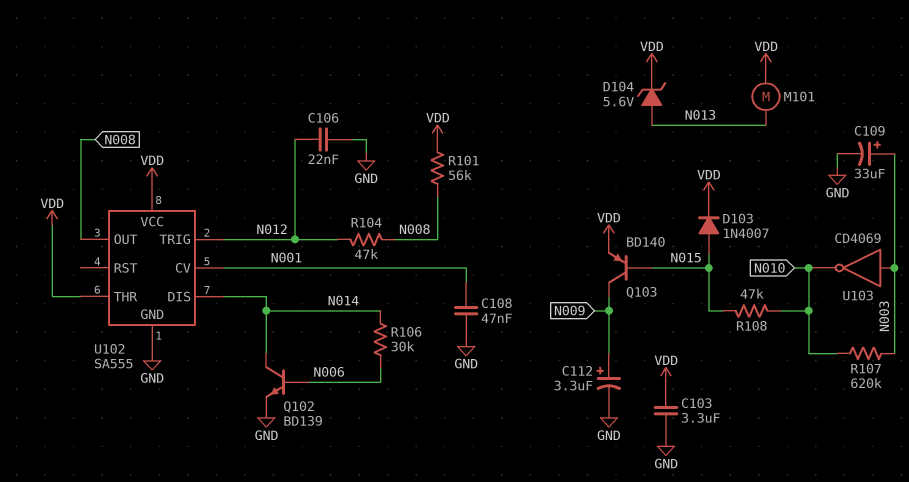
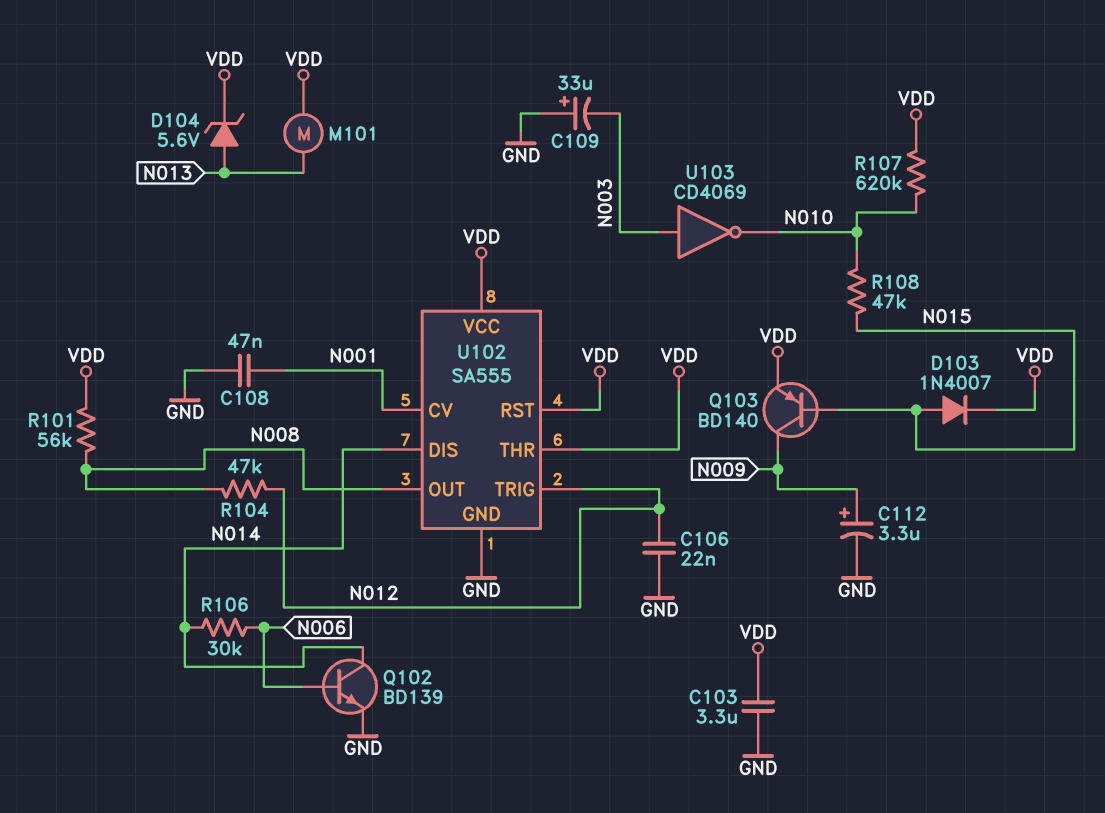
C109: 33uF (plus N003, minus GND) -> 33uF (plus GND, minus N003)
R107: 620k (N003, N010) -> 620k (N010, VDD)
U102 pin RST: none -> VDD

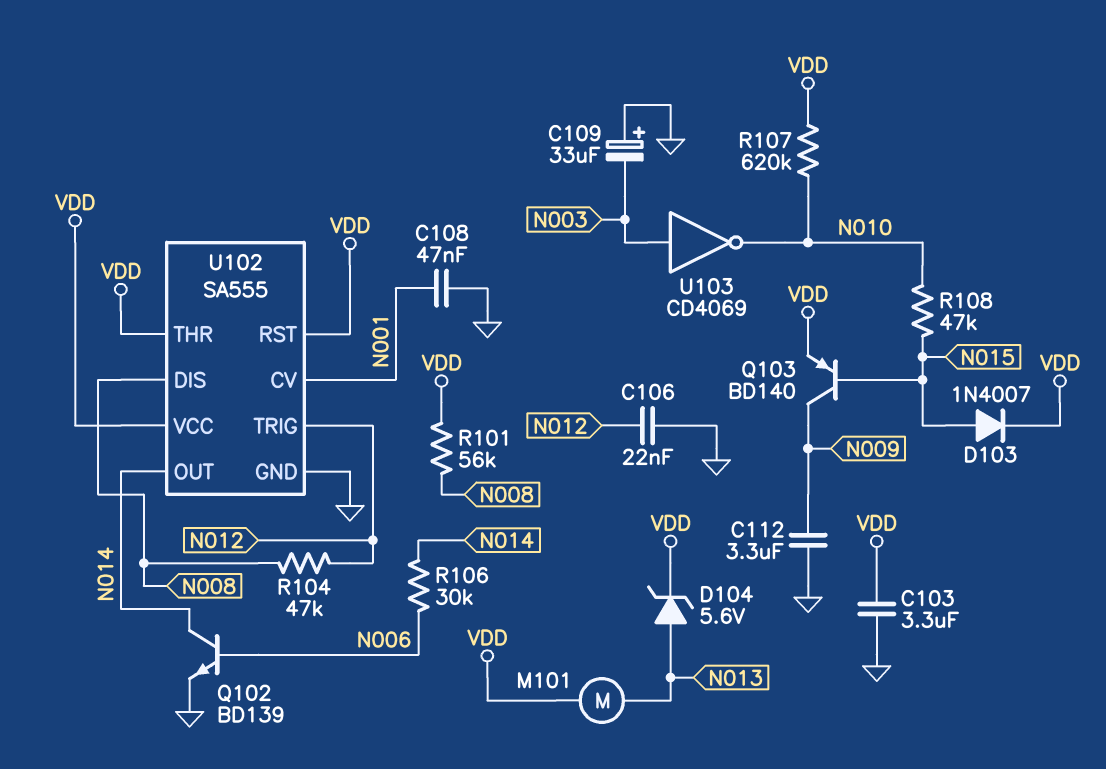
C112: 3.3uF (plus N009, minus GND) -> 3.3uF (GND, N009)
U102 pin DIS: N014 -> N008
U102 pin OUT: N008 -> N014

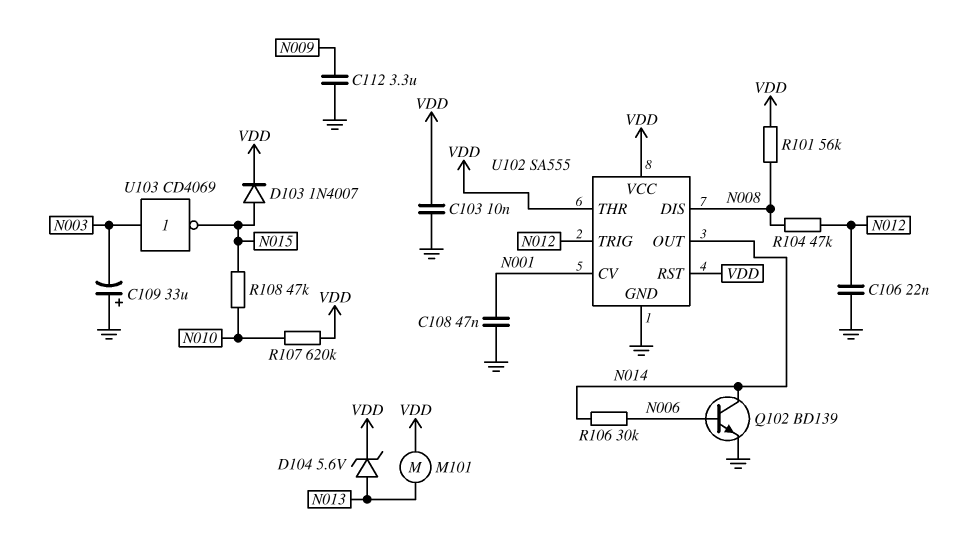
C103: 3.3uF (GND, VDD) -> 10nF (GND, VDD)
Q103: PNP BD140 (B N015, C N009, E VDD) -> none
U103: NOT CD4069 (in N003, out N010) -> NOT CD4069 (in N003, out N015)

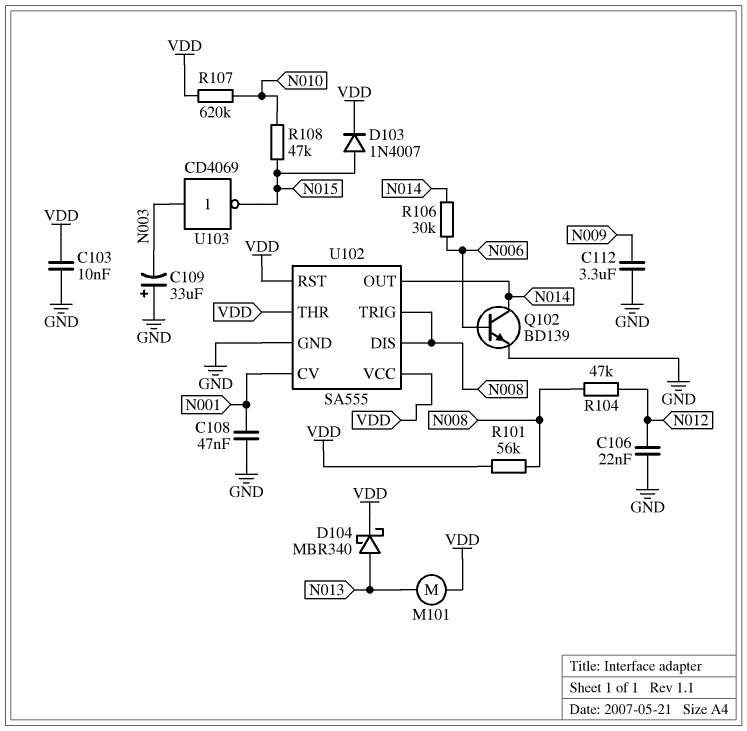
D104: zener 5.6V (A N013, K VDD) -> schottky MBR340 (A N013, K VDD)
U102 pin TRIG: N012 -> N008

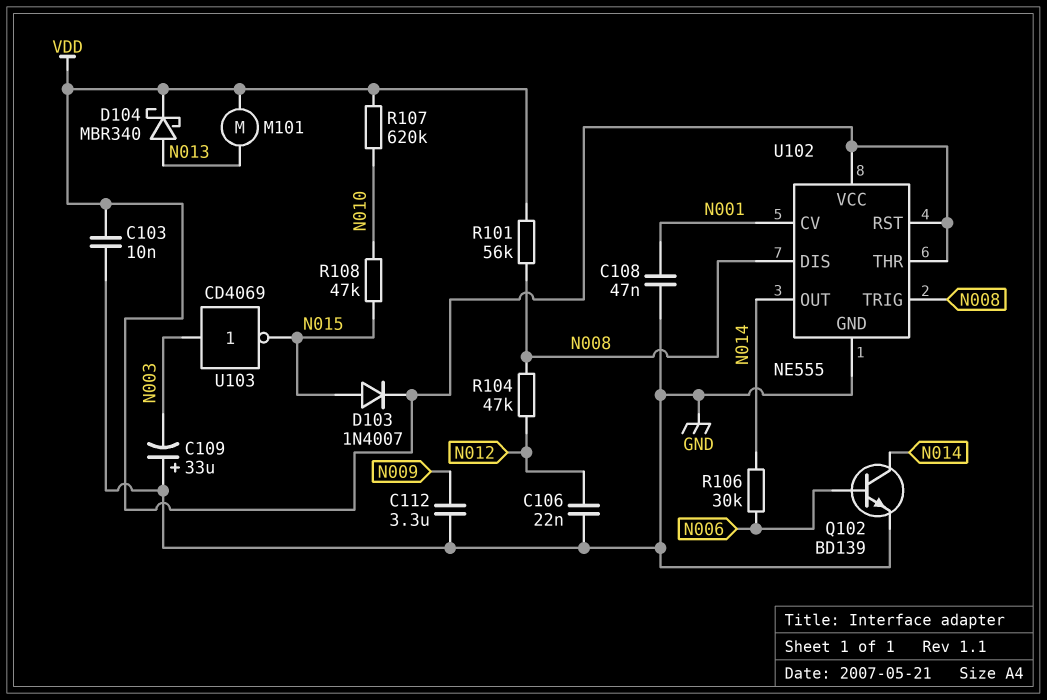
U102: SA555 -> NE555

